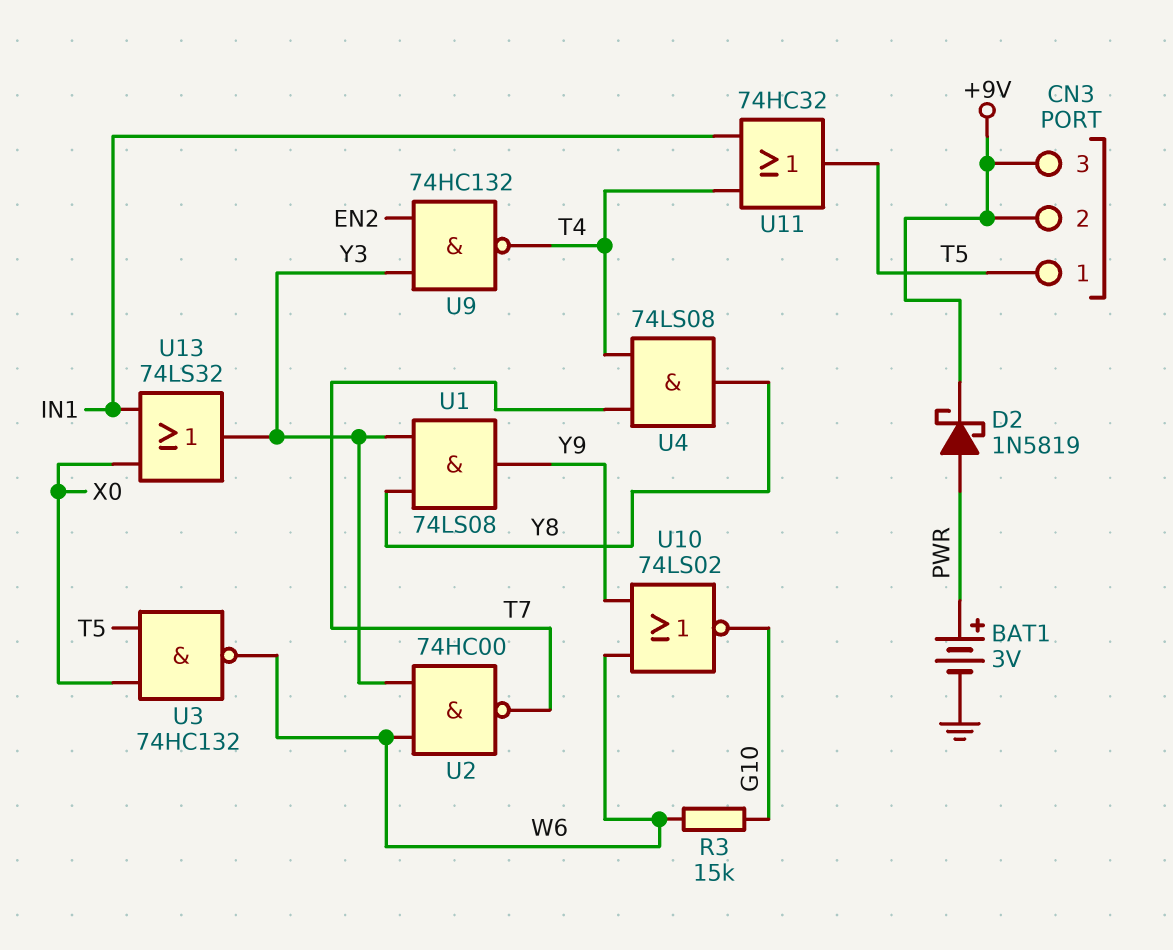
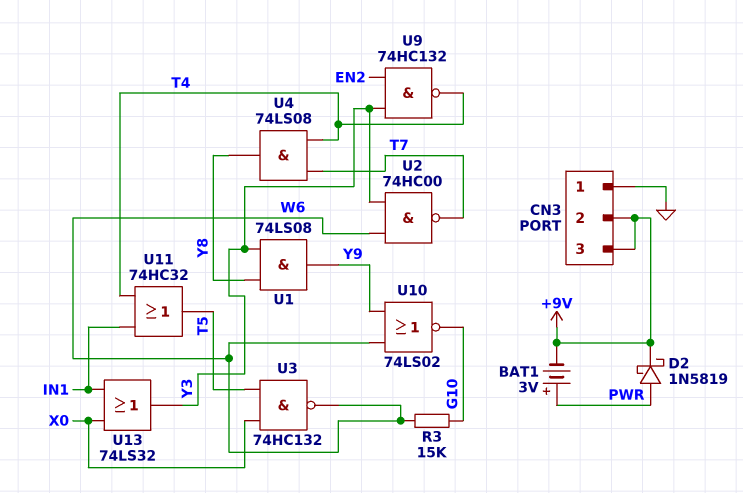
BAT1: 3V (plus PWR, minus GND) -> 3V (plus PWR, minus +9V)
CN3 pin 1: T5 -> GND

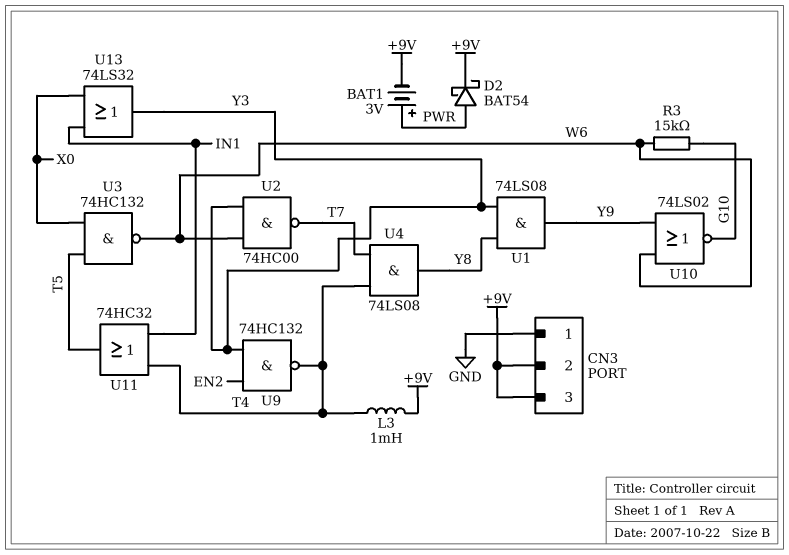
D2: schottky 1N5819 (A PWR, K +9V) -> schottky BAT54 (A PWR, K +9V)
L3: none -> 1mH (+9V, T4)

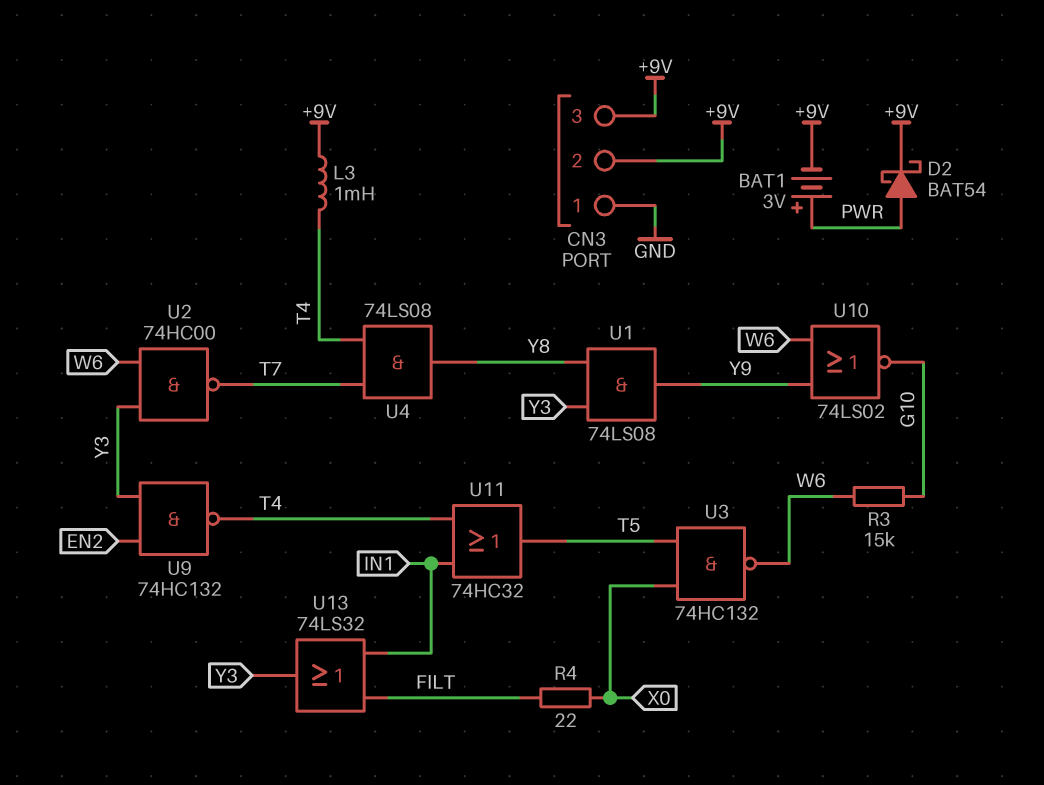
R4: none -> 22 (FILT, X0)
U13: OR 74LS32 (in IN1, in X0, out Y3) -> OR 74LS32 (in FILT, in IN1, out Y3)

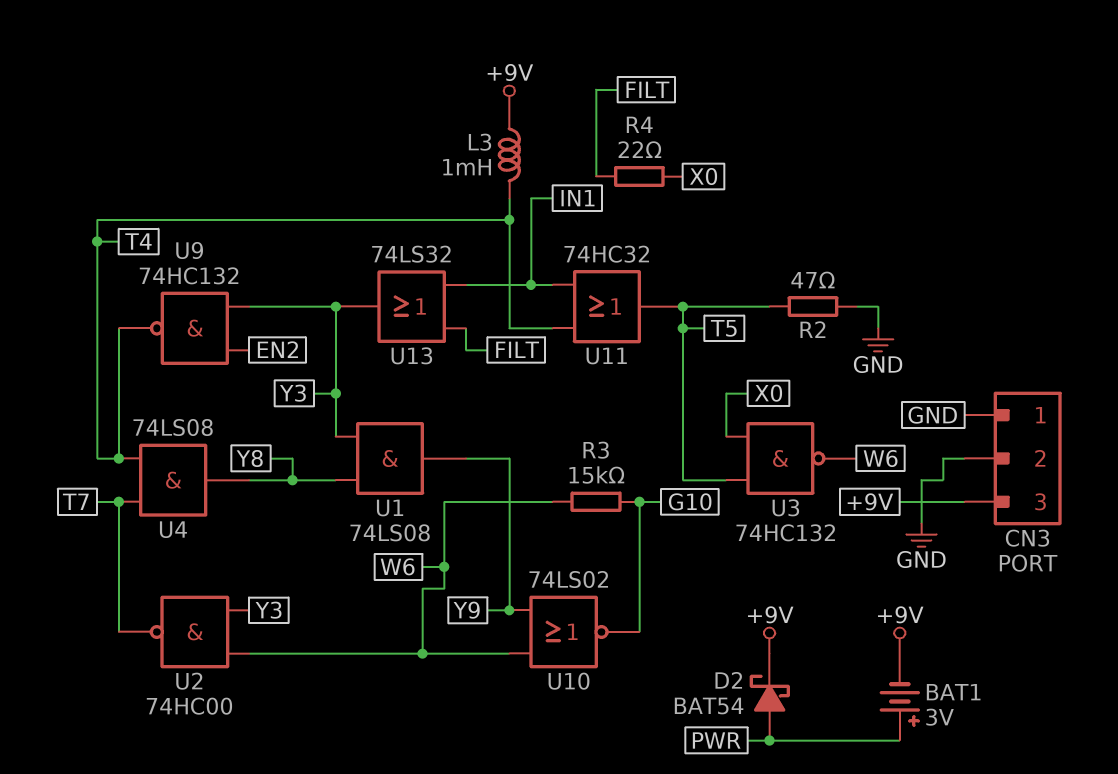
CN3 pin 2: +9V -> GND
R2: none -> 47 (GND, T5)

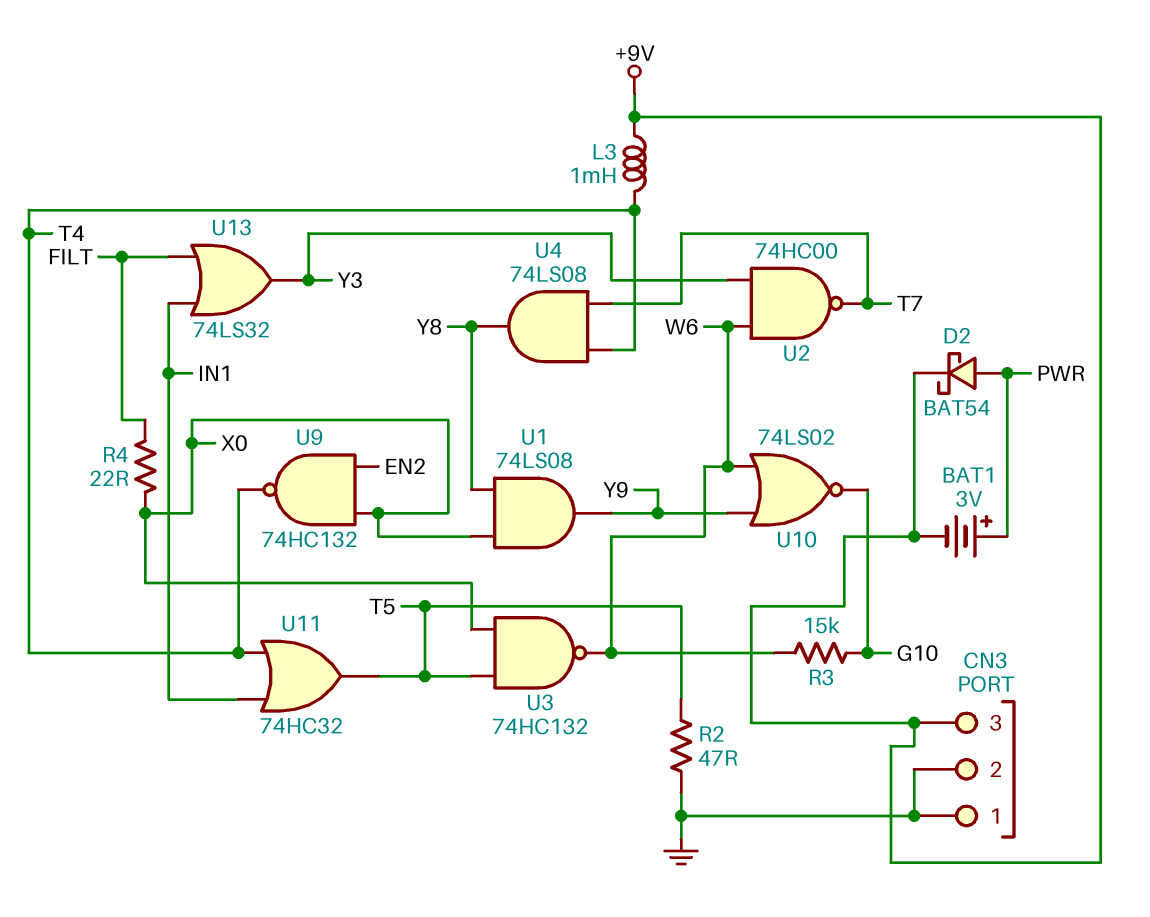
U1: AND 74LS08 (in Y3, in Y8, out Y9) -> AND 74LS08 (in X0, in Y8, out Y9)
U9: NAND 74HC132 (in EN2, in Y3, out T4) -> NAND 74HC132 (in EN2, in X0, out T4)

